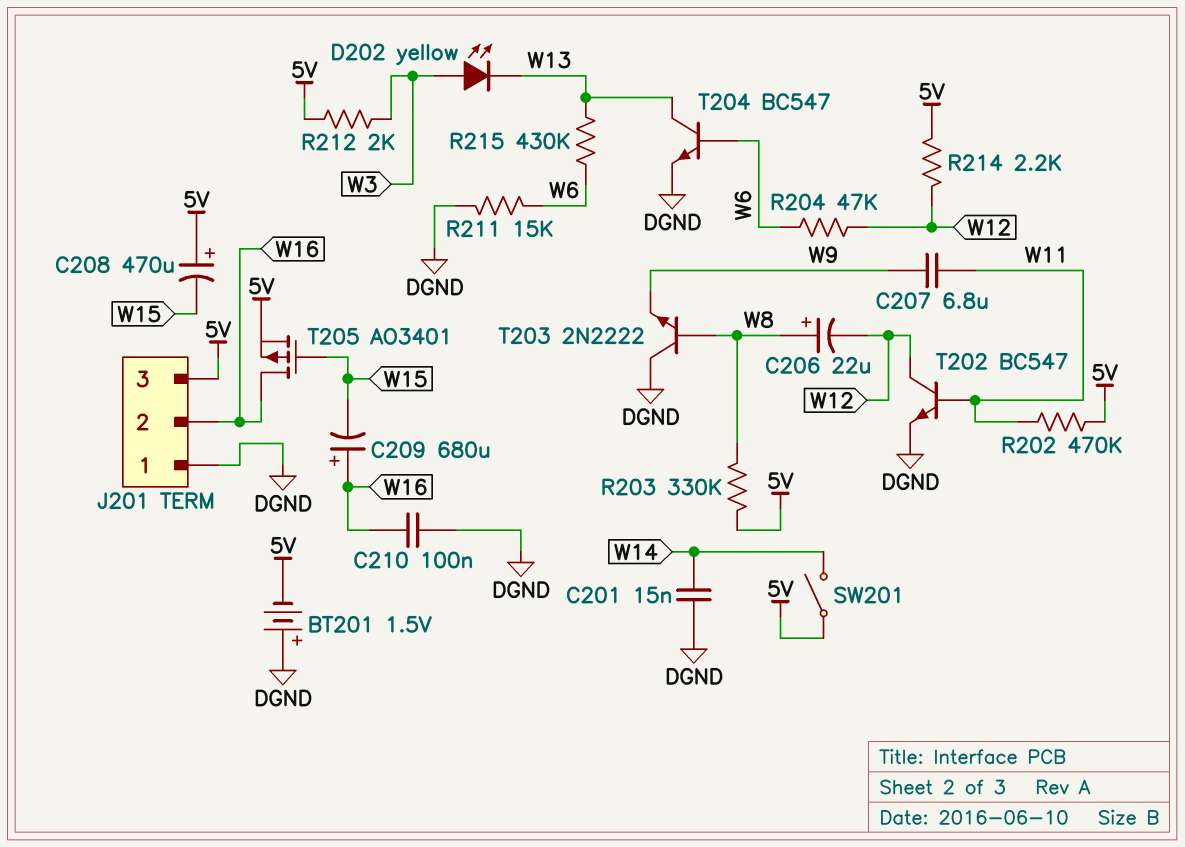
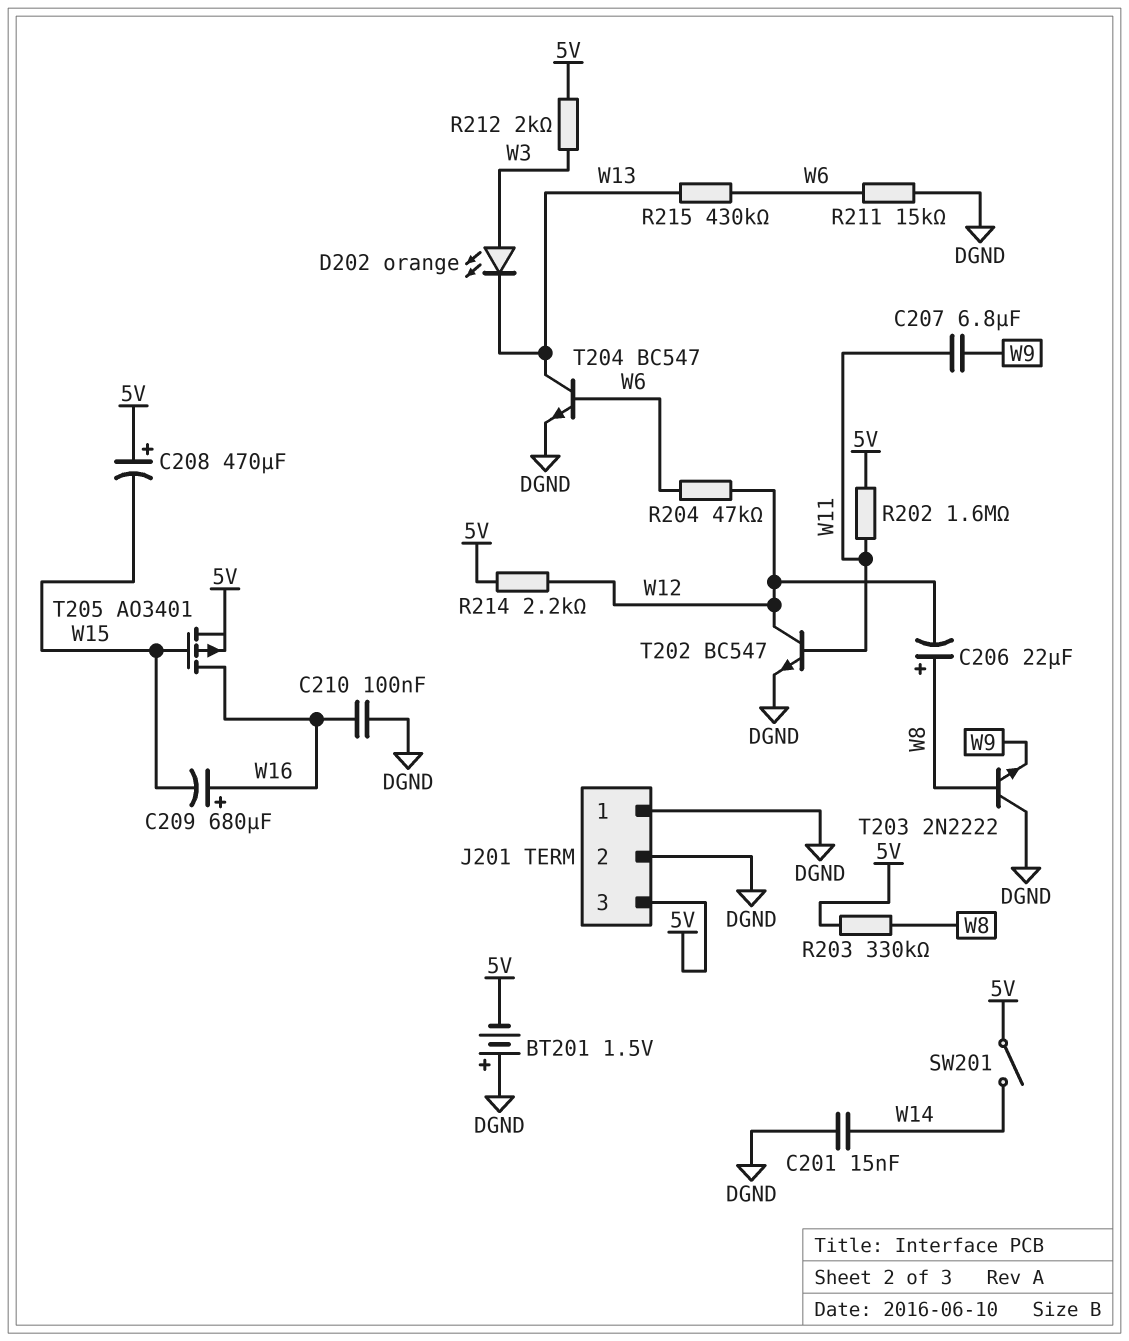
D202: LED yellow (A W3, K W13) -> LED orange (A W3, K W13)
J201 pin 2: W16 -> DGND
R202: 470k (5V, W11) -> 1.6M (5V, W11)

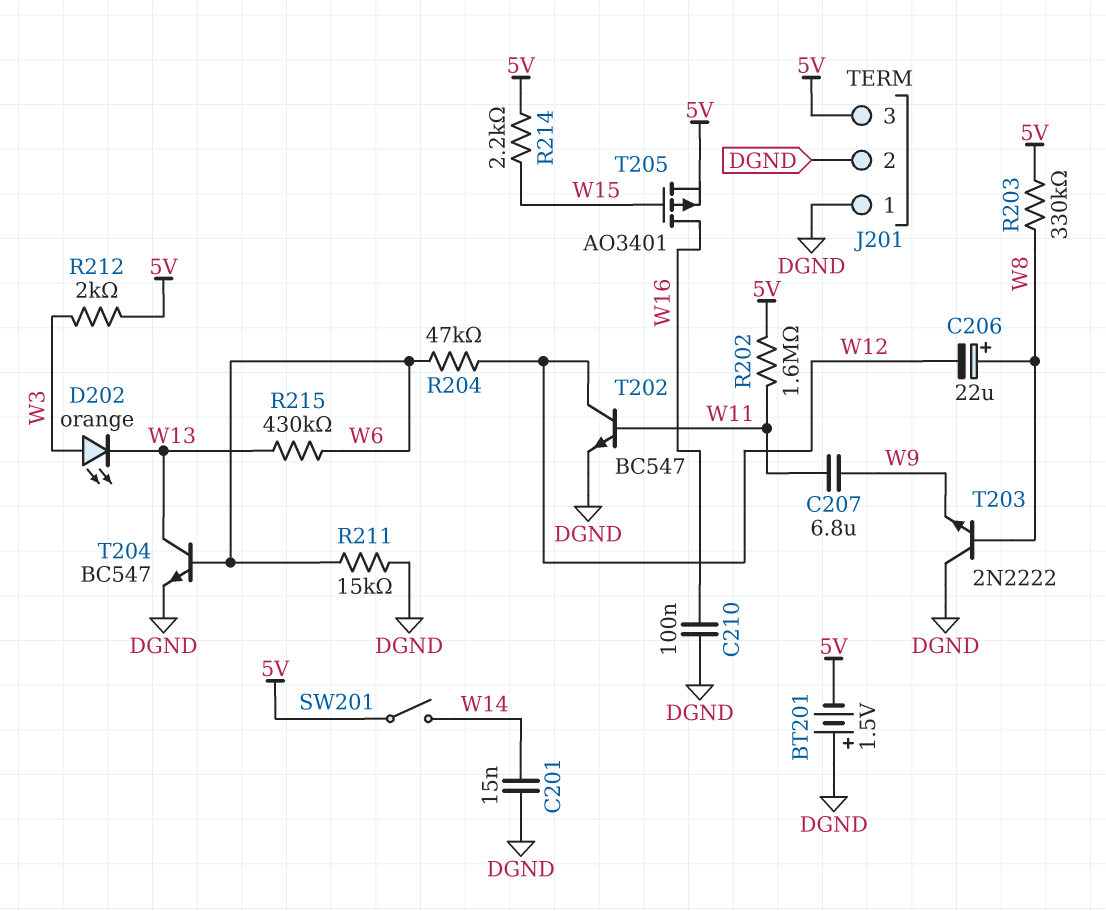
C208: 470uF (plus 5V, minus W15) -> none
C209: 680uF (plus W16, minus W15) -> none
R214: 2.2k (5V, W12) -> 2.2k (5V, W15)

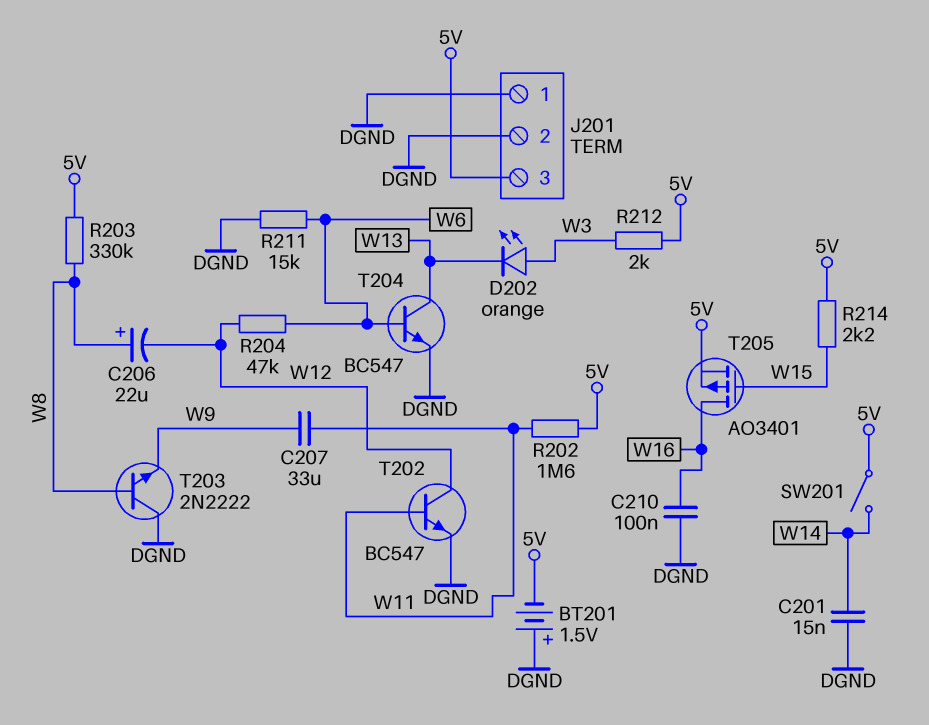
C207: 6.8uF (W9, W11) -> 33uF (W9, W11)
R215: 430k (W6, W13) -> none

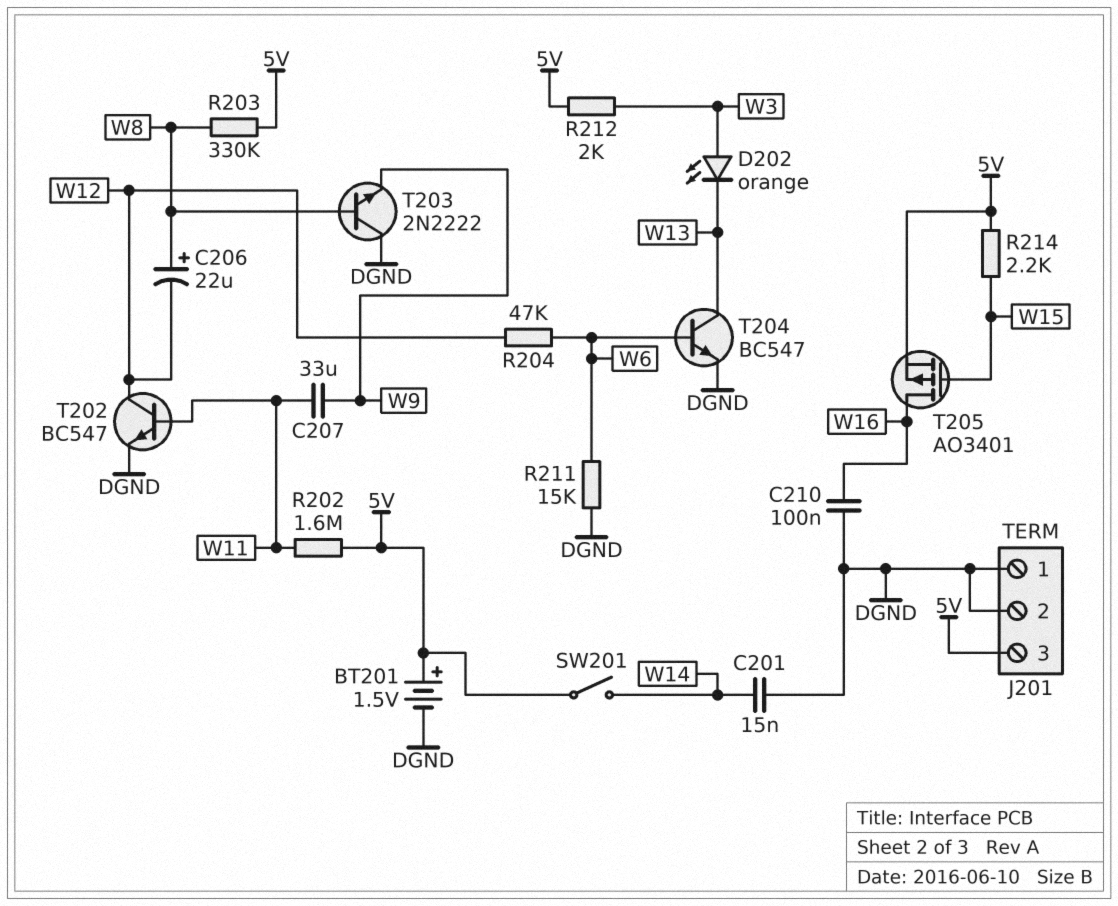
BT201: 1.5V (plus DGND, minus 5V) -> 1.5V (plus 5V, minus DGND)

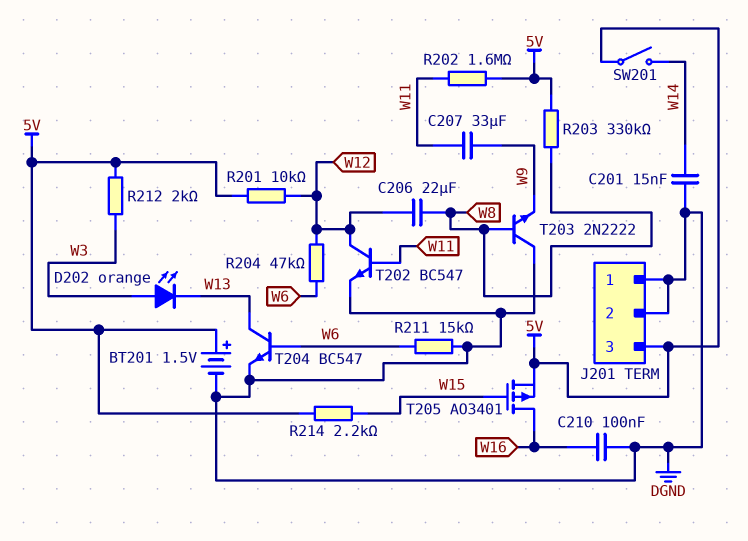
C206: 22uF (plus W8, minus W12) -> 22uF (W8, W12)
R201: none -> 10k (5V, W12)

